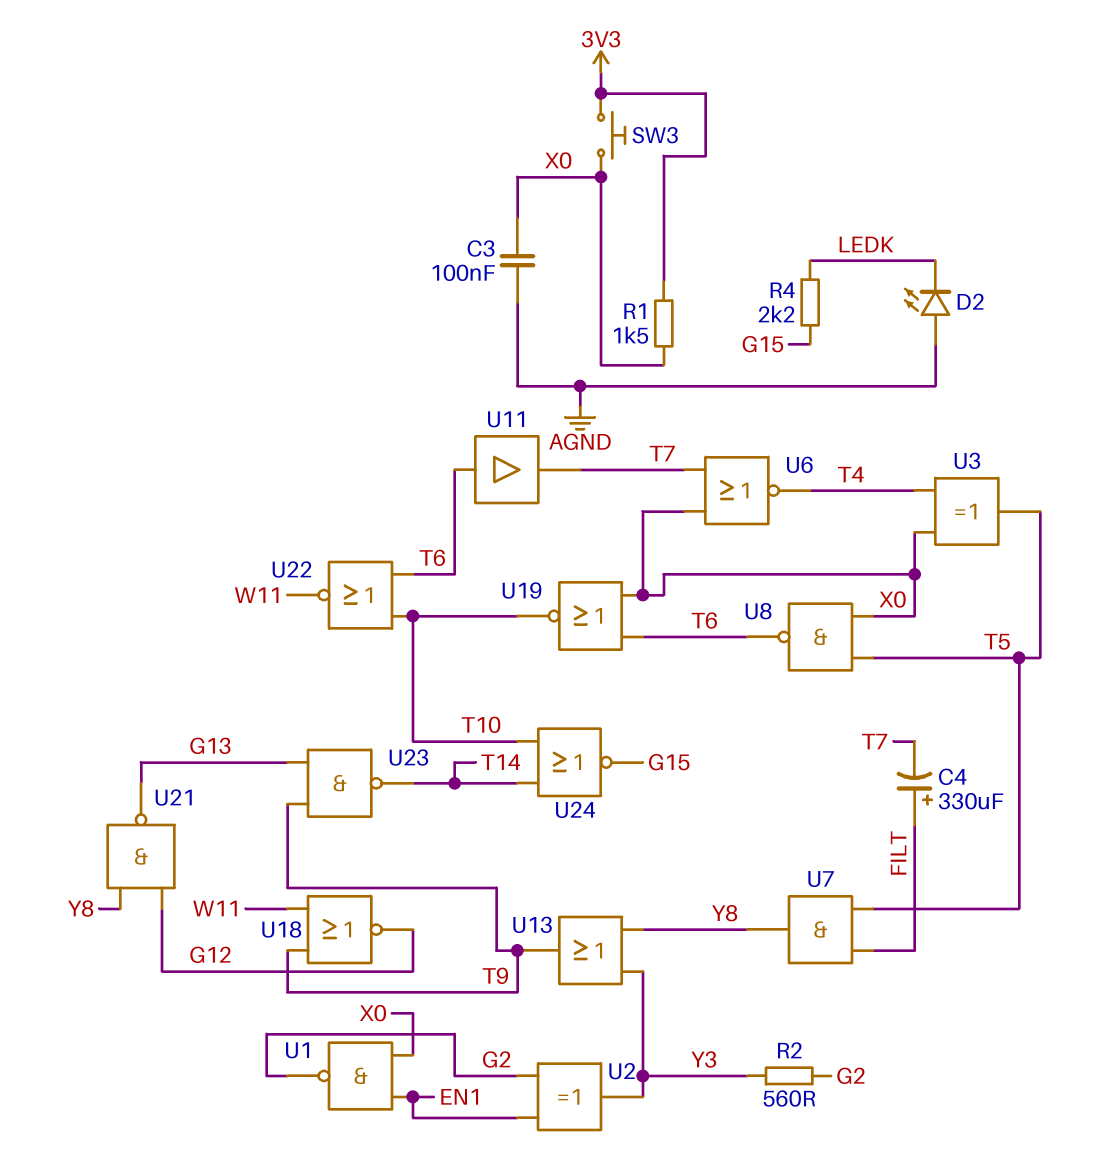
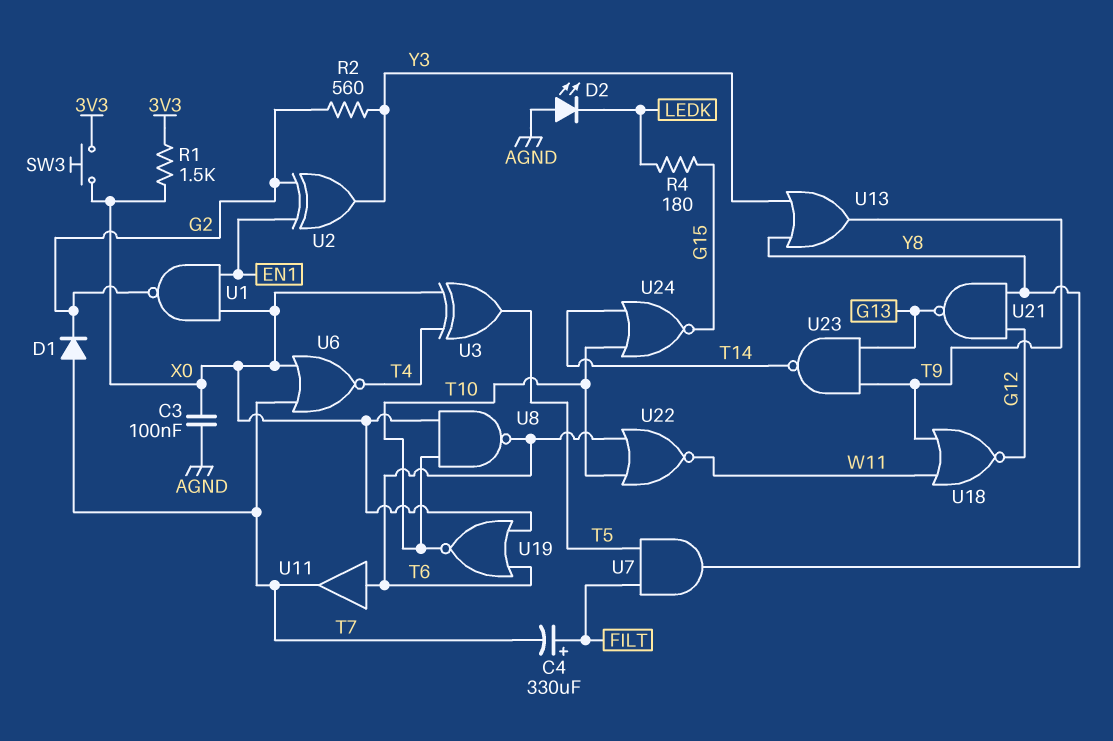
D1: none -> diode (A T7, K G2)
R4: 2.2k (G15, LEDK) -> 180 (G15, LEDK)
U8: NAND (in T5, in X0, out T6) -> NAND (in T10, in X0, out T6)

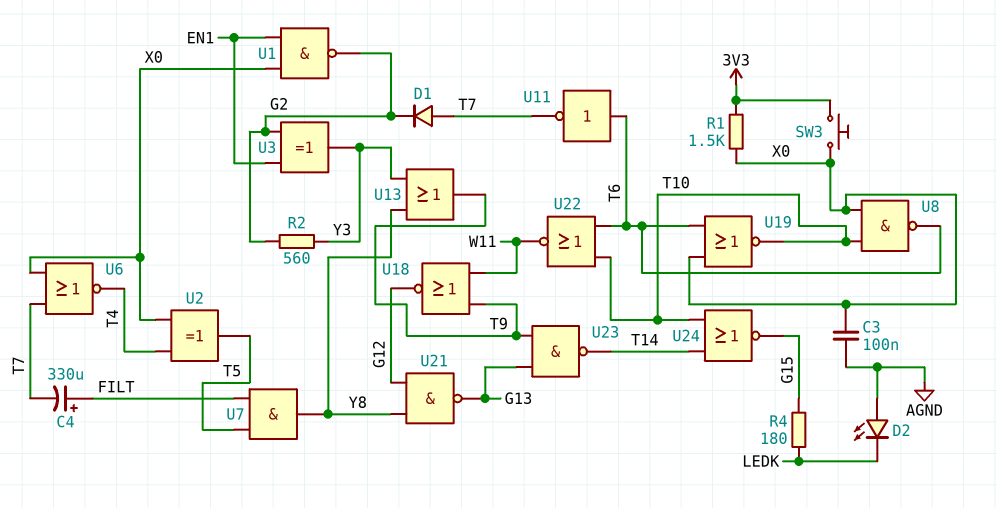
U2: XOR (in EN1, in G2, out Y3) -> XOR (in T4, in X0, out T5)
U3: XOR (in T4, in X0, out T5) -> XOR (in EN1, in G2, out Y3)
U11: buffer (in T6, out T7) -> NOT (in T6, out T7)

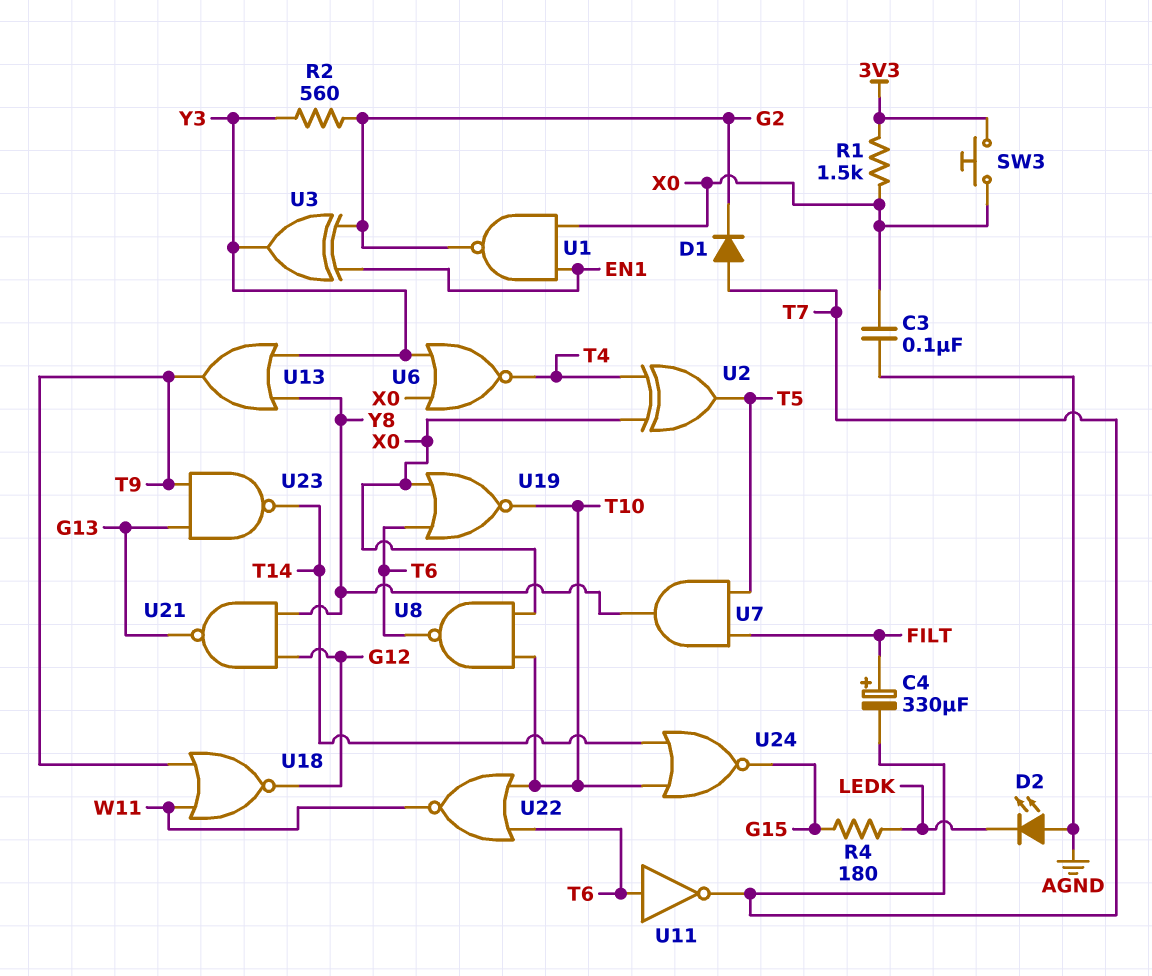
U6: NOR (in T7, in X0, out T4) -> NOR (in X0, in Y3, out T4)

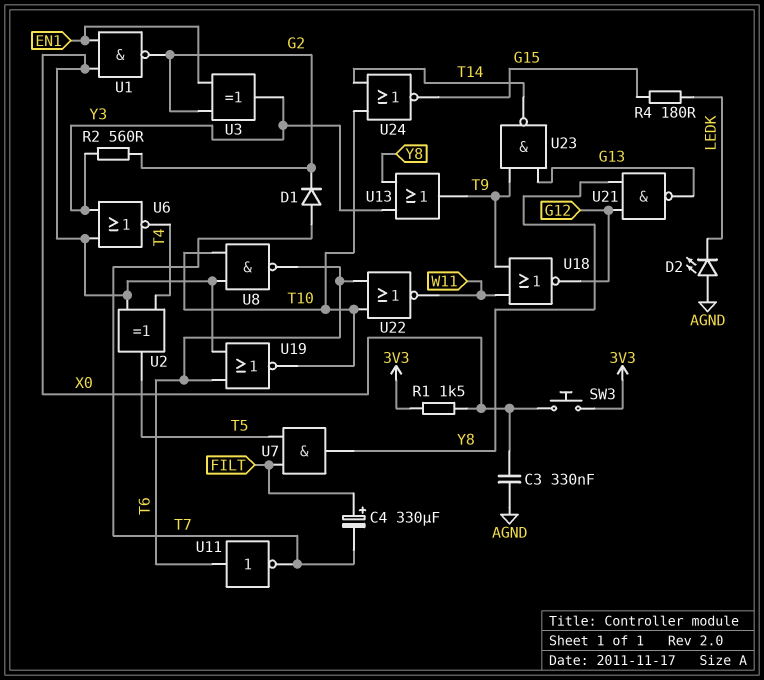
C3: 100nF (AGND, X0) -> 330nF (AGND, X0)

